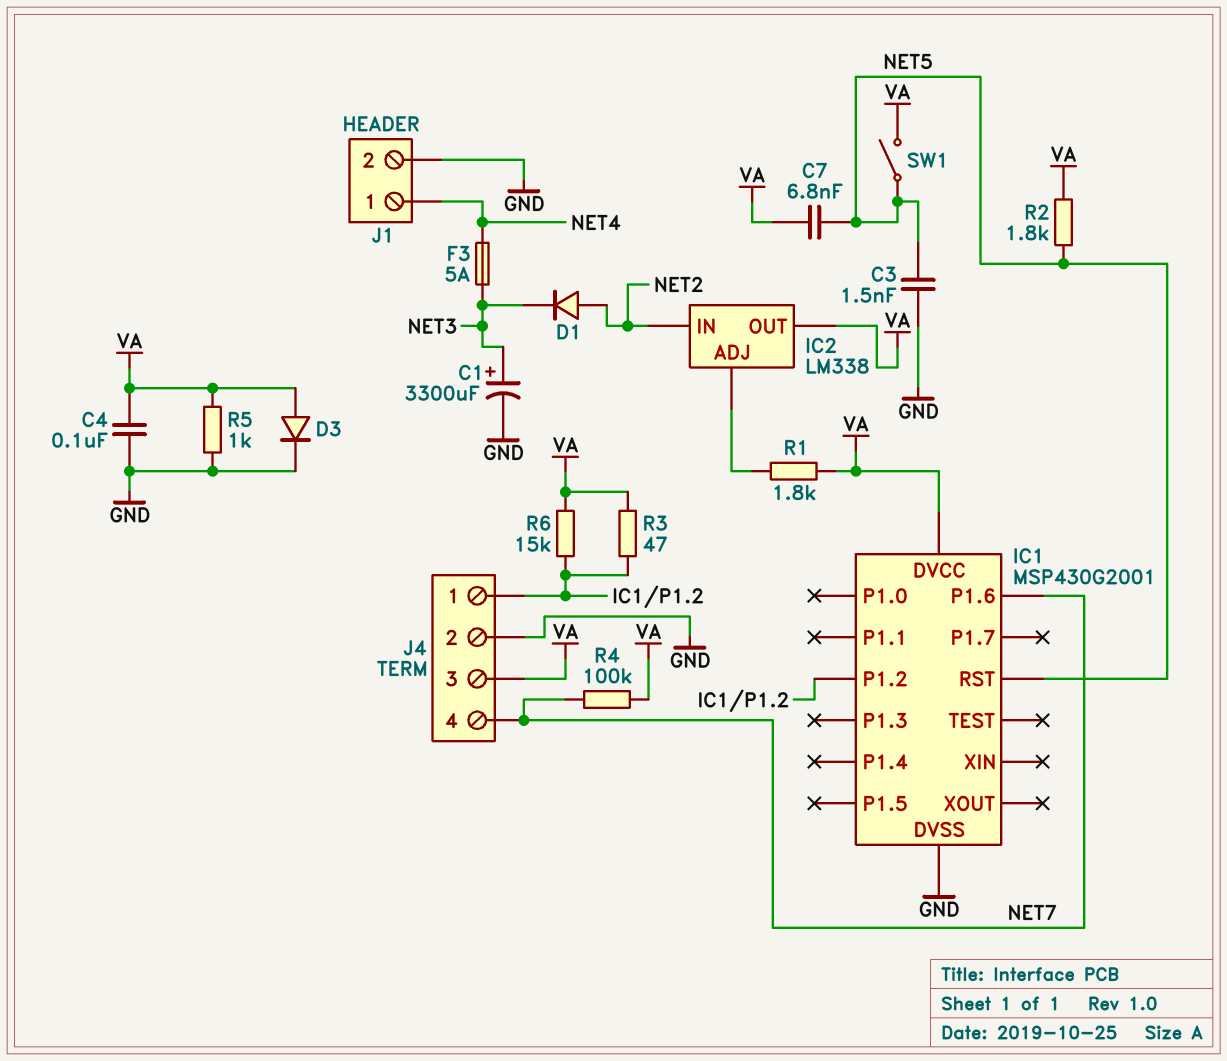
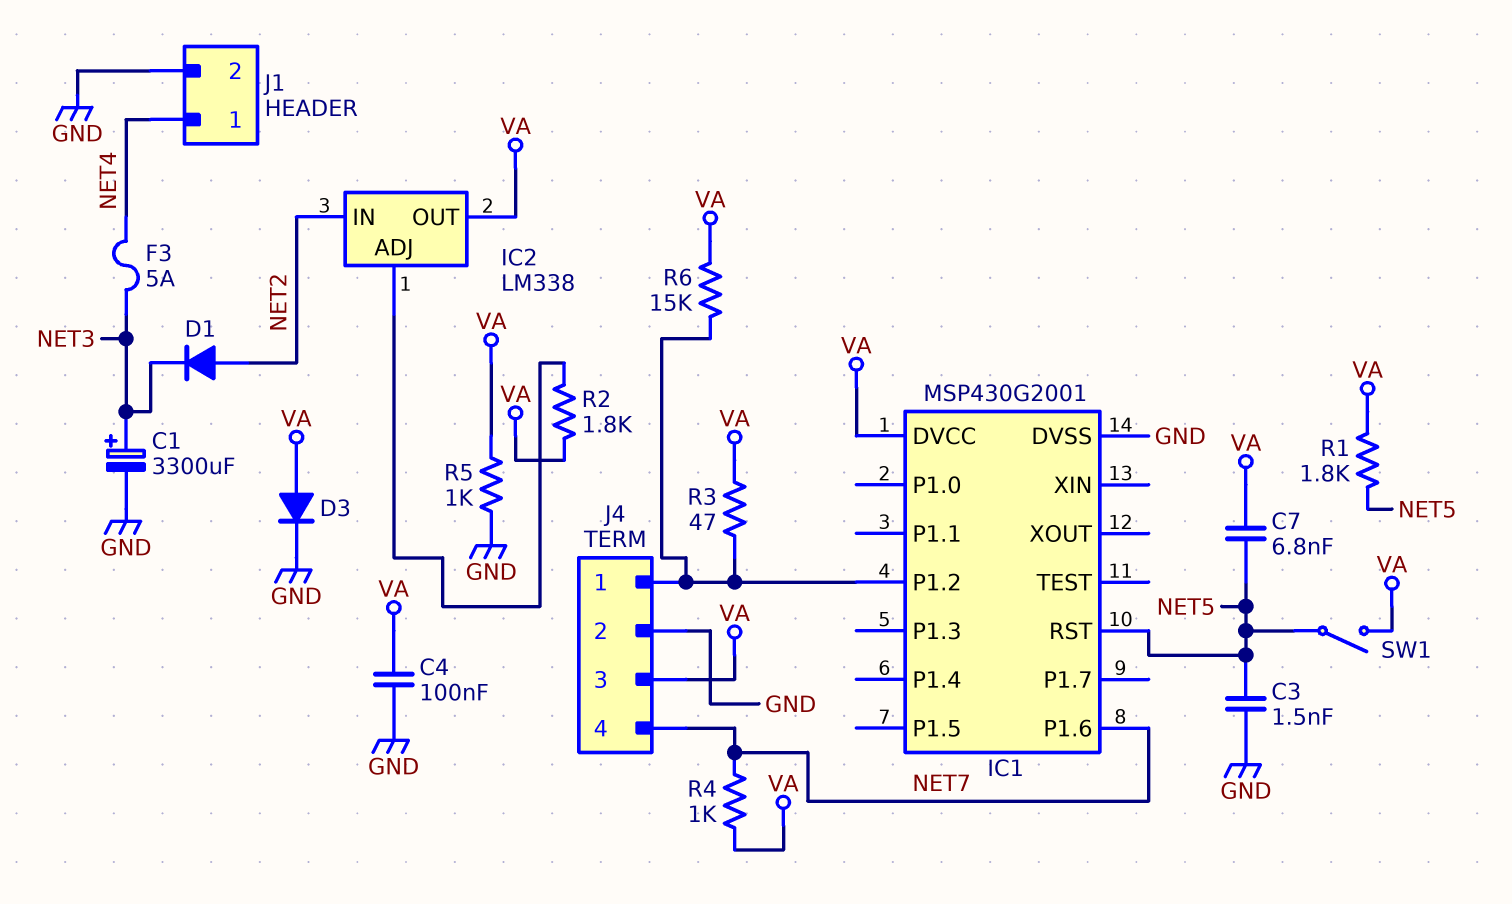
R1: 1.8k (IC2/ADJ, VA) -> 1.8k (NET5, VA)
R2: 1.8k (NET5, VA) -> 1.8k (IC2/ADJ, VA)
R4: 100k (NET7, VA) -> 1k (NET7, VA)

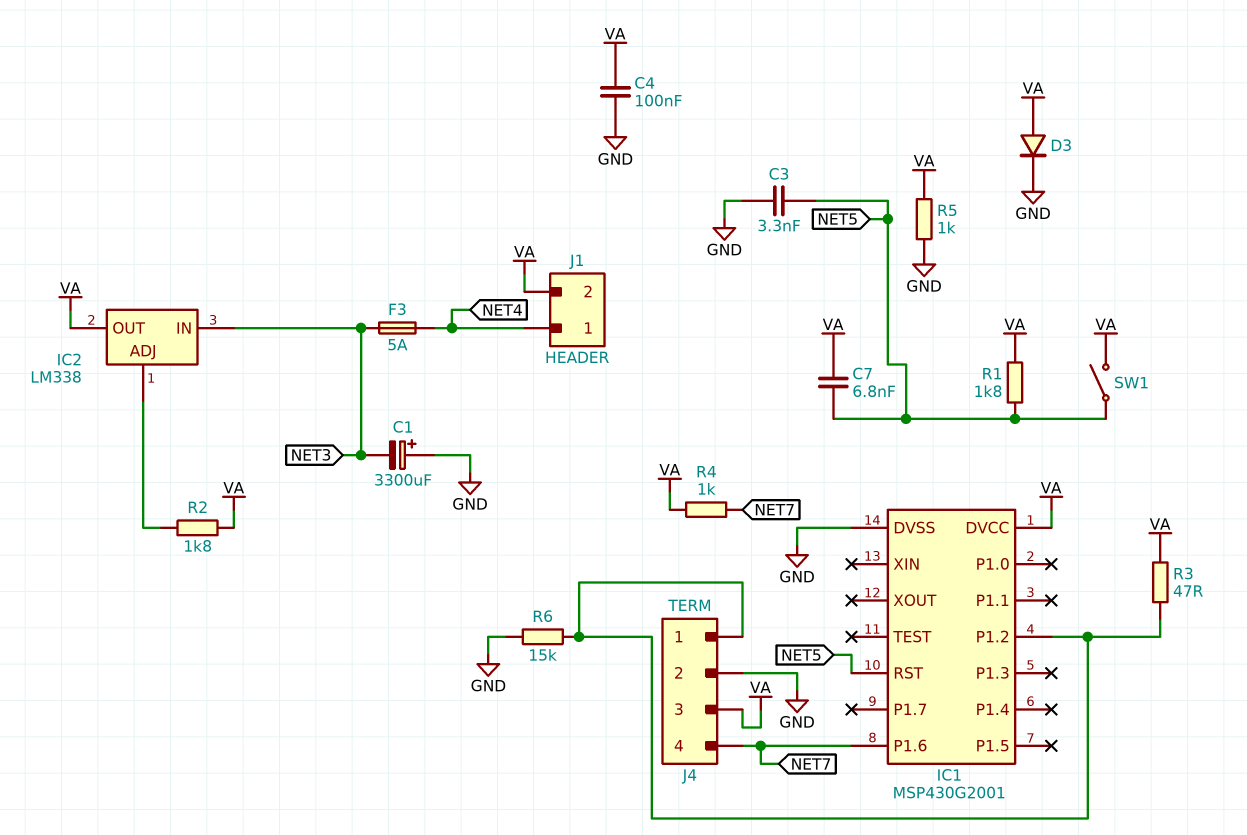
C1: 3300uF (plus NET3, minus GND) -> 3300uF (plus GND, minus NET3)
C3: 1.5nF (GND, NET5) -> 3.3nF (GND, NET5)
D1: diode (A NET2, K NET3) -> none
IC2 pin IN: NET2 -> NET3
J1 pin 2: GND -> VA
R6: 15k (IC1/P1.2, VA) -> 15k (GND, IC1/P1.2)

